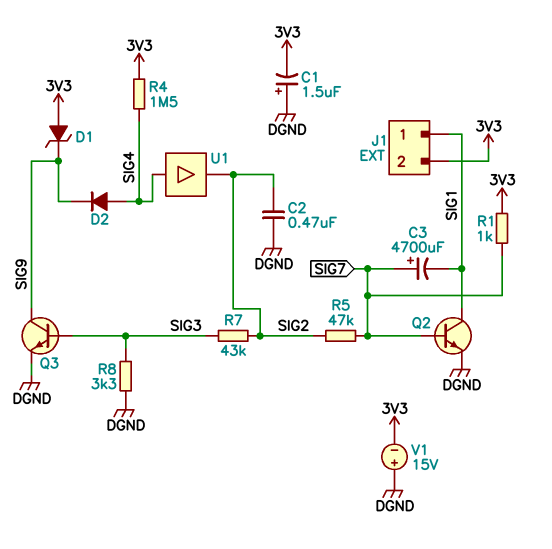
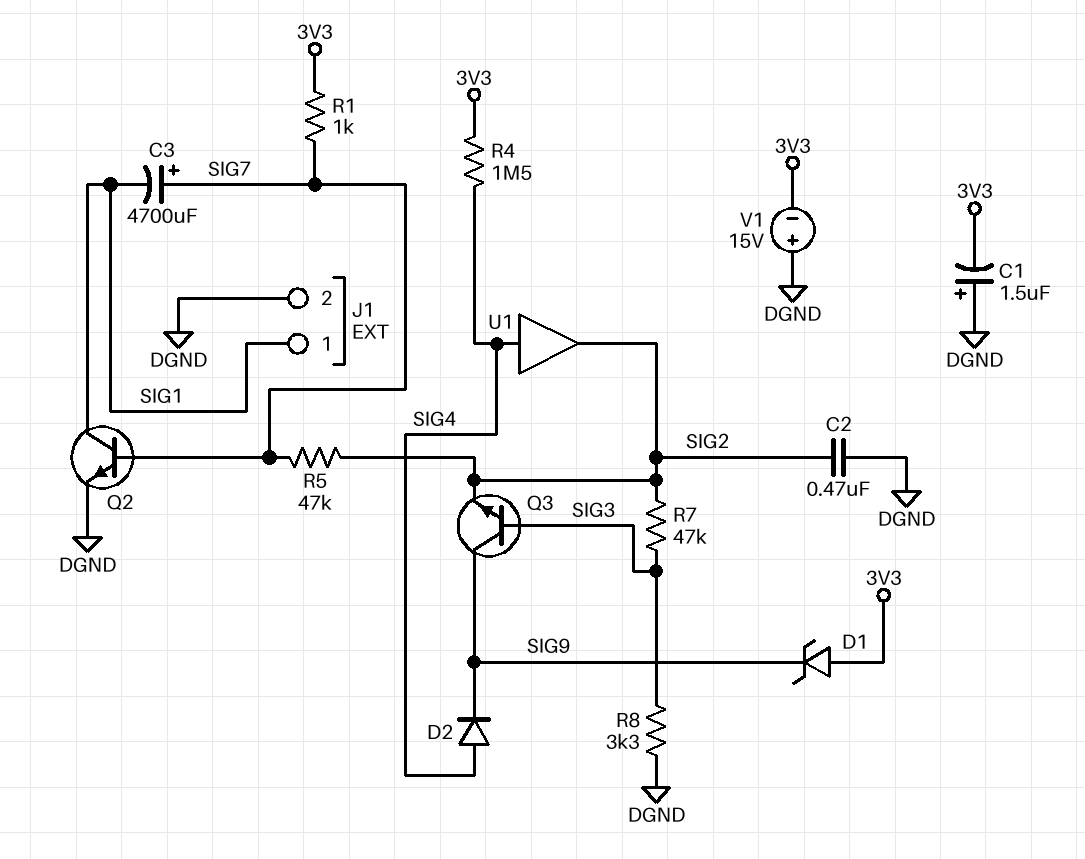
J1 pin 2: 3V3 -> DGND
Q3: NPN (B SIG3, C SIG9, E DGND) -> NPN (B SIG3, C SIG9, E SIG2)
R7: 43k (SIG2, SIG3) -> 47k (SIG2, SIG3)

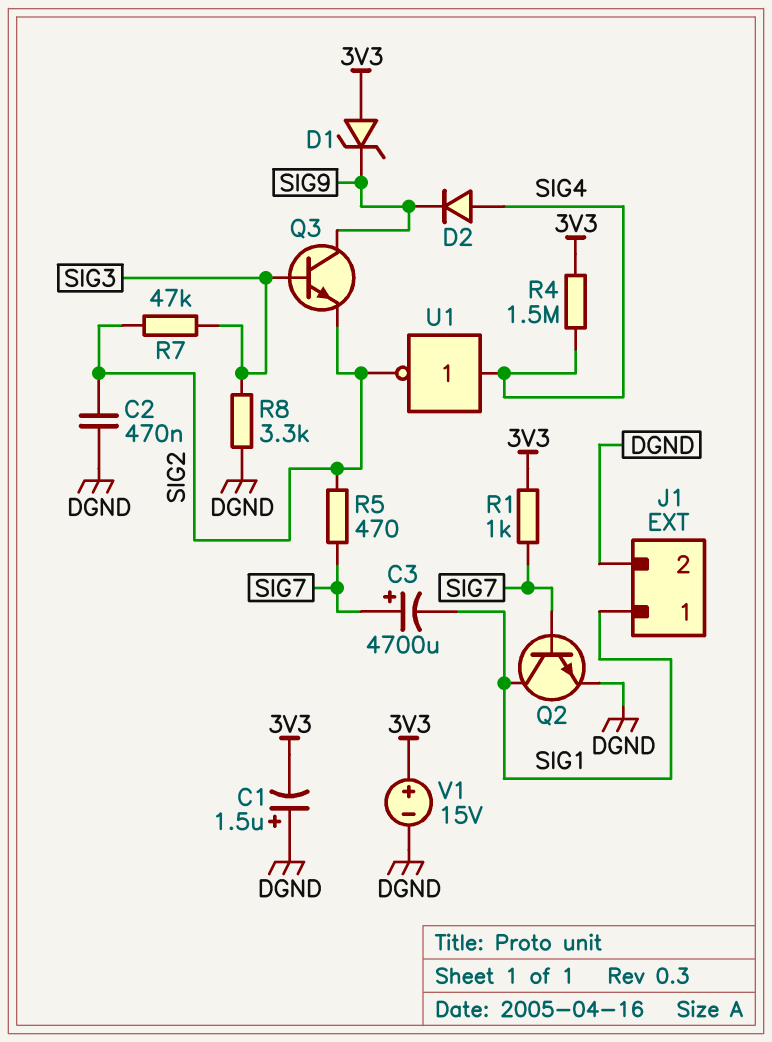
R5: 47k (SIG2, SIG7) -> 470 (SIG2, SIG7)
U1: buffer (in SIG4, out SIG2) -> NOT (in SIG4, out SIG2)
V1: 15V (plus DGND, minus 3V3) -> 15V (plus 3V3, minus DGND)

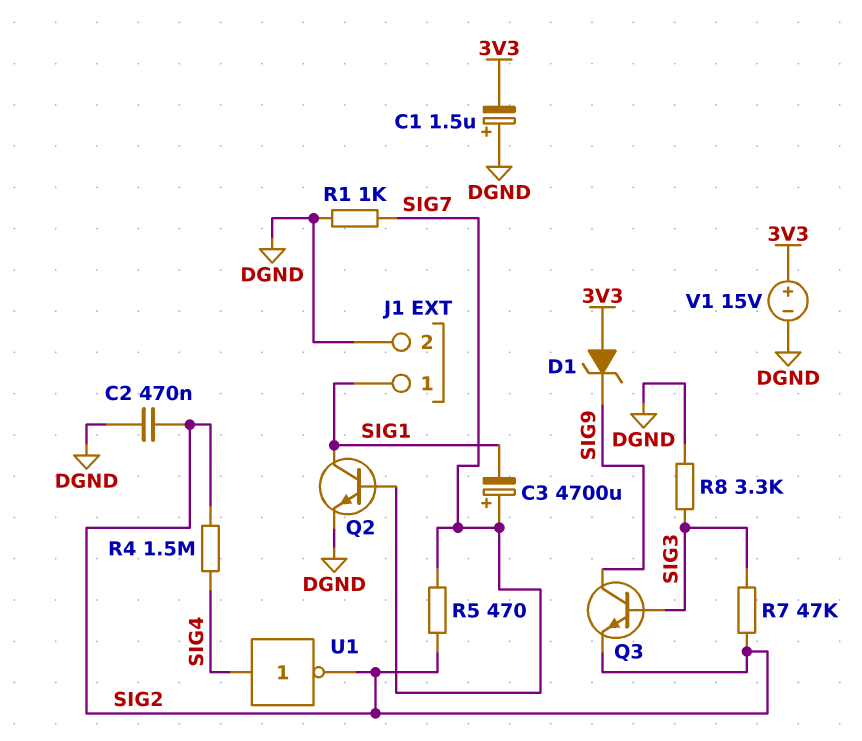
D2: diode (A SIG4, K SIG9) -> none
R1: 1k (3V3, SIG7) -> 1k (DGND, SIG7)
R4: 1.5M (3V3, SIG4) -> 1.5M (SIG2, SIG4)

